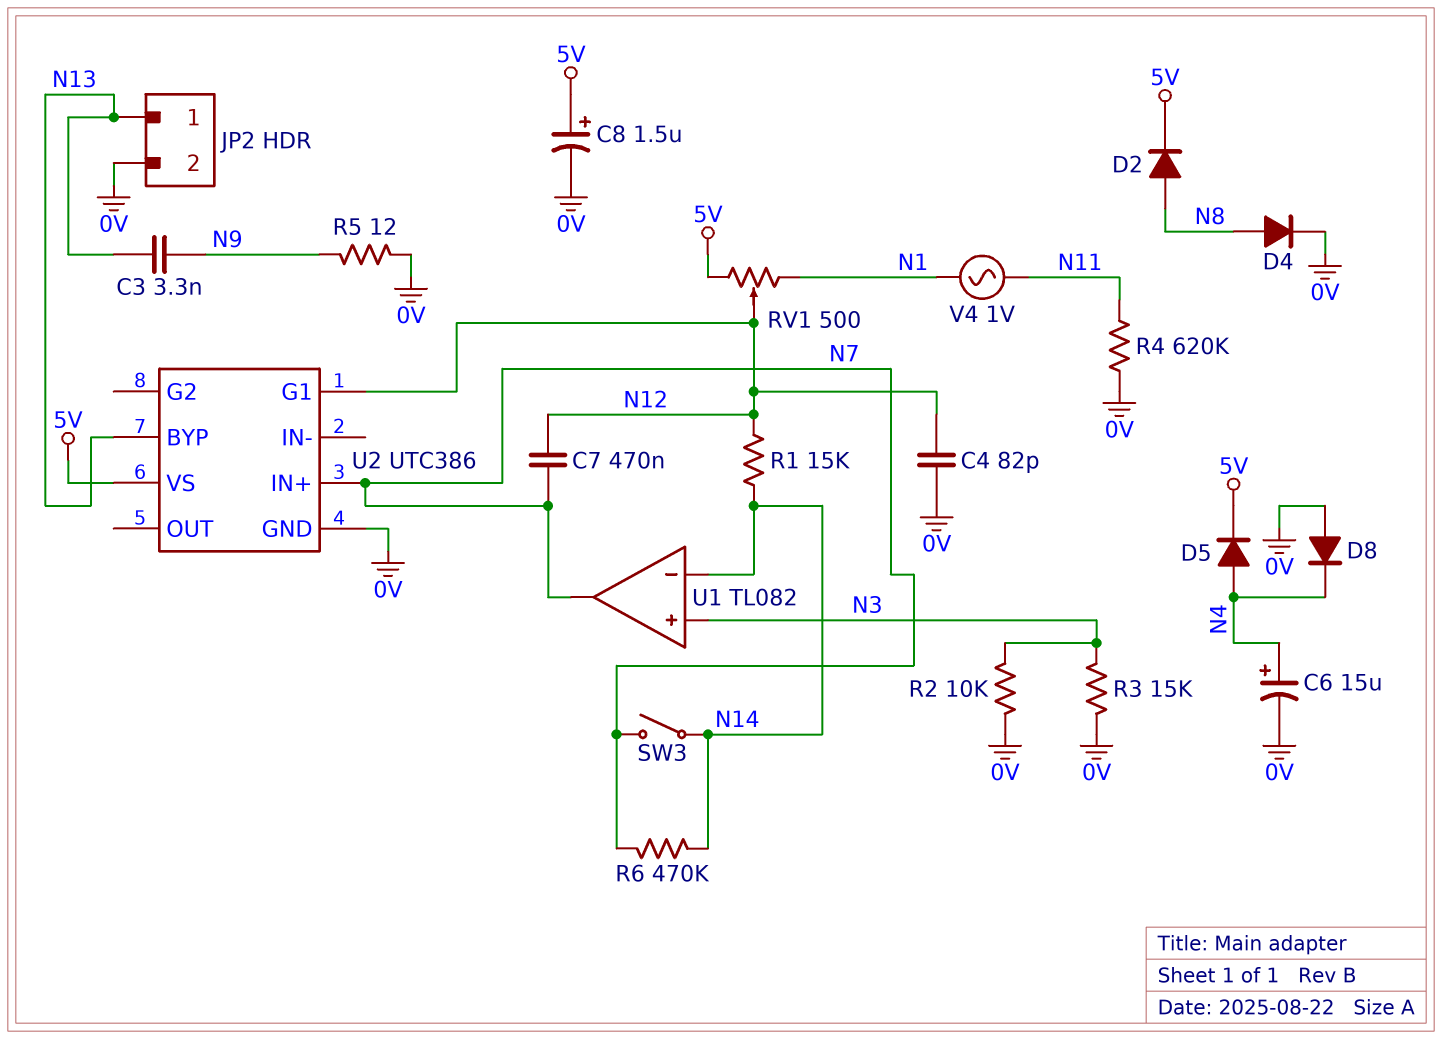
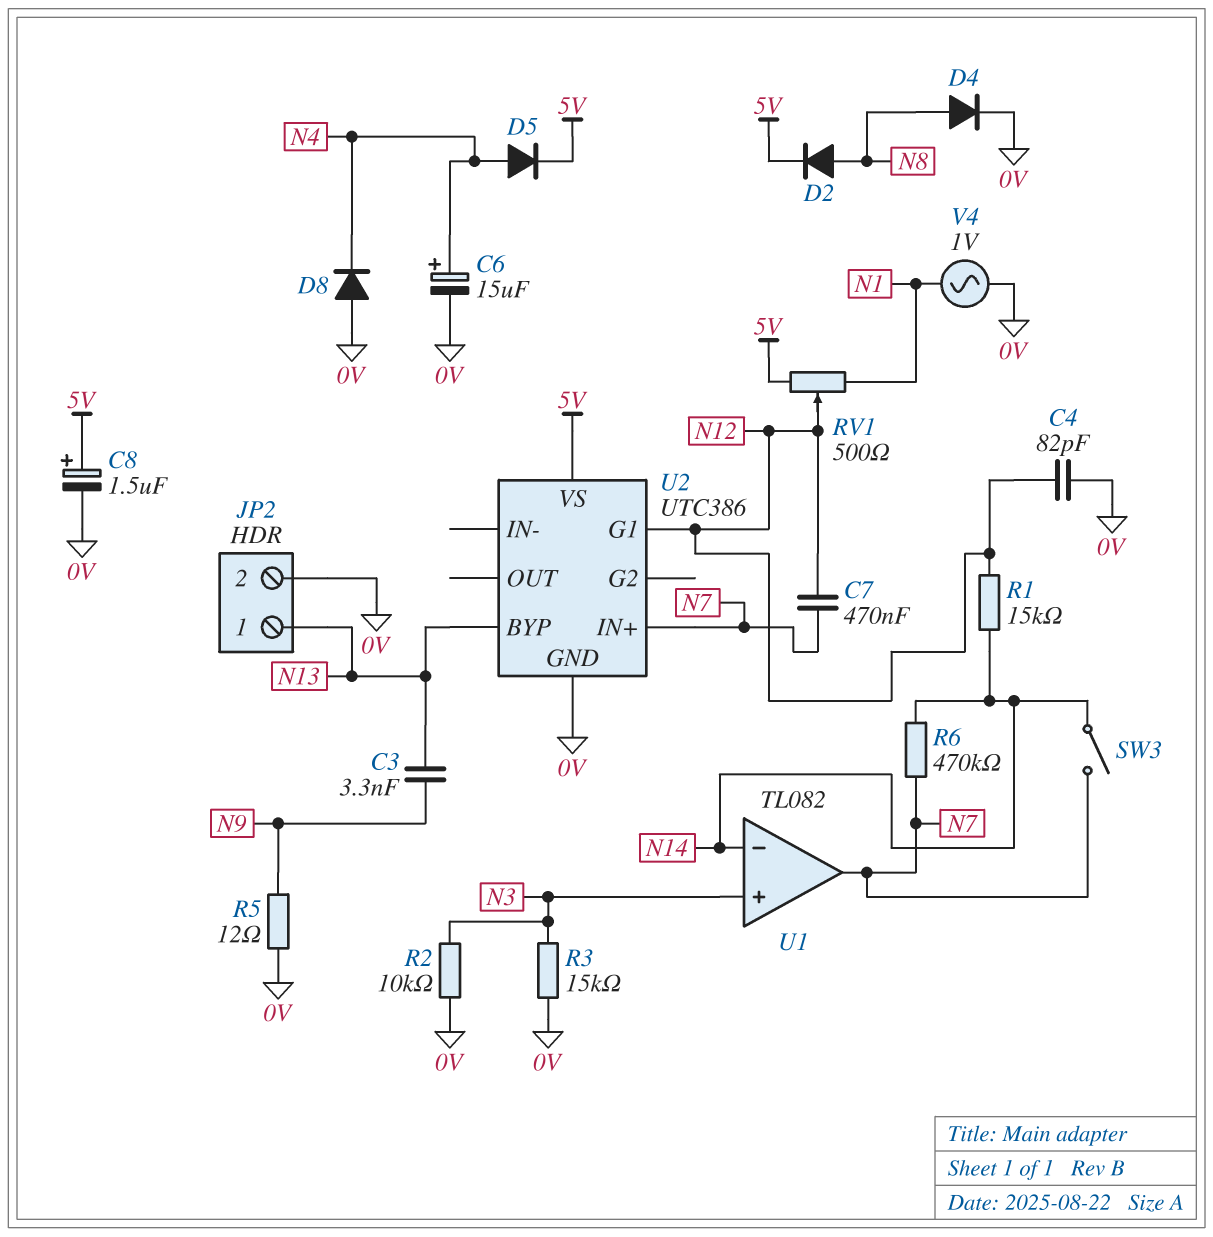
R4: 620k (0V, N11) -> none
V4: AC 1V (N1, N11) -> AC 1V (0V, N1)

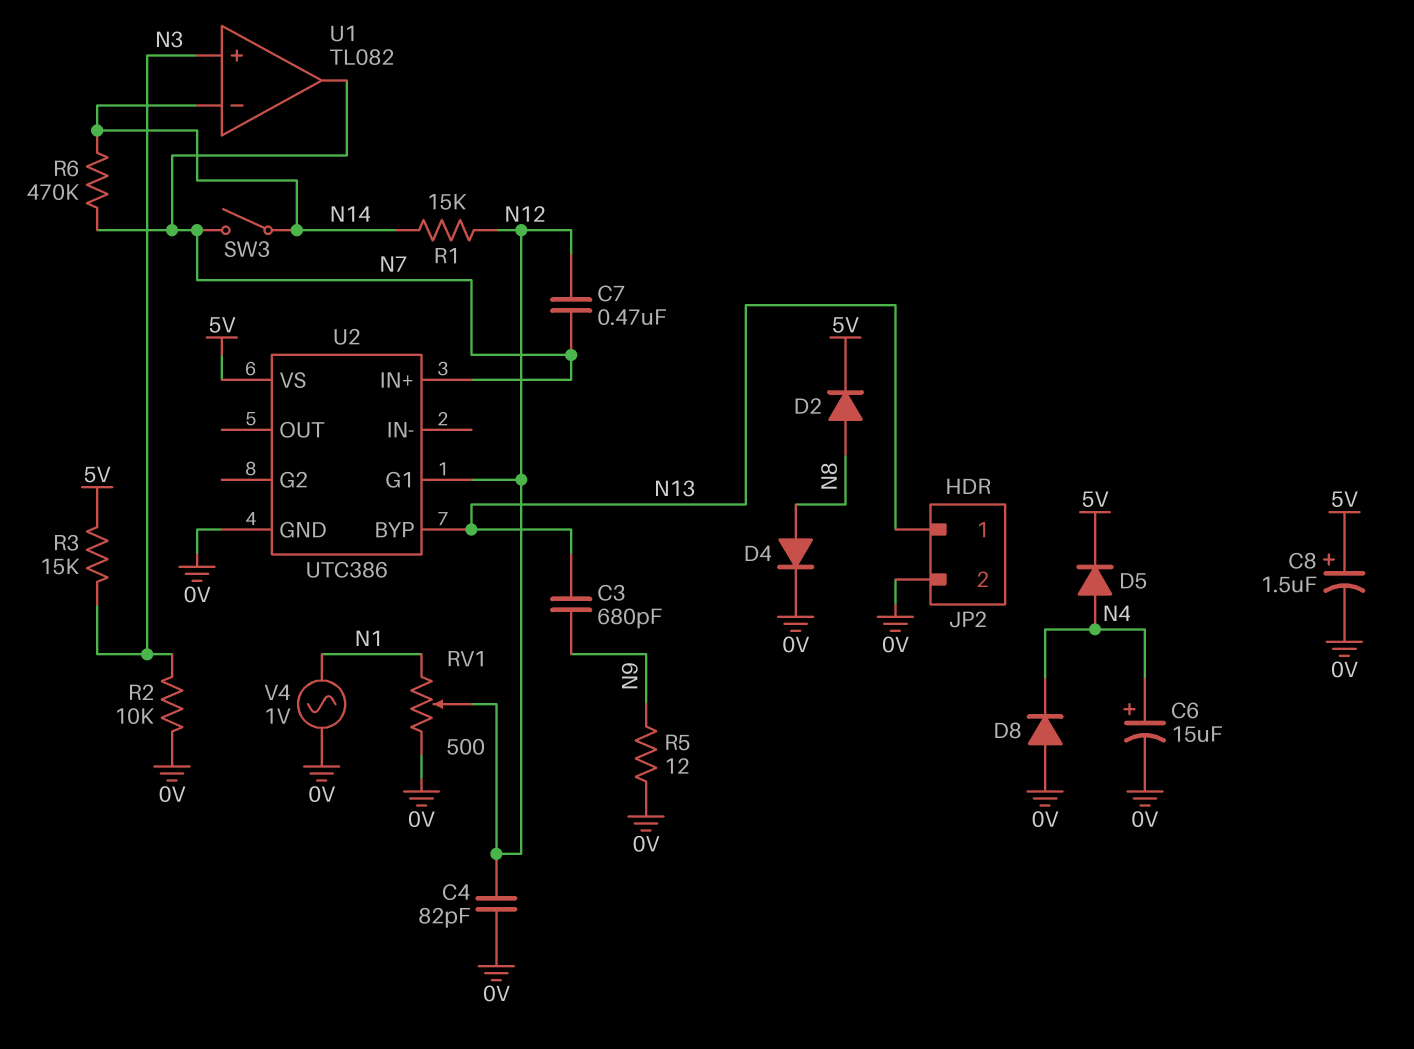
C3: 3.3nF (N9, N13) -> 680pF (N9, N13)
R3: 15k (0V, N3) -> 15k (5V, N3)
RV1: 500 (5V, N1, wiper N12) -> 500 (0V, N1, wiper N12)

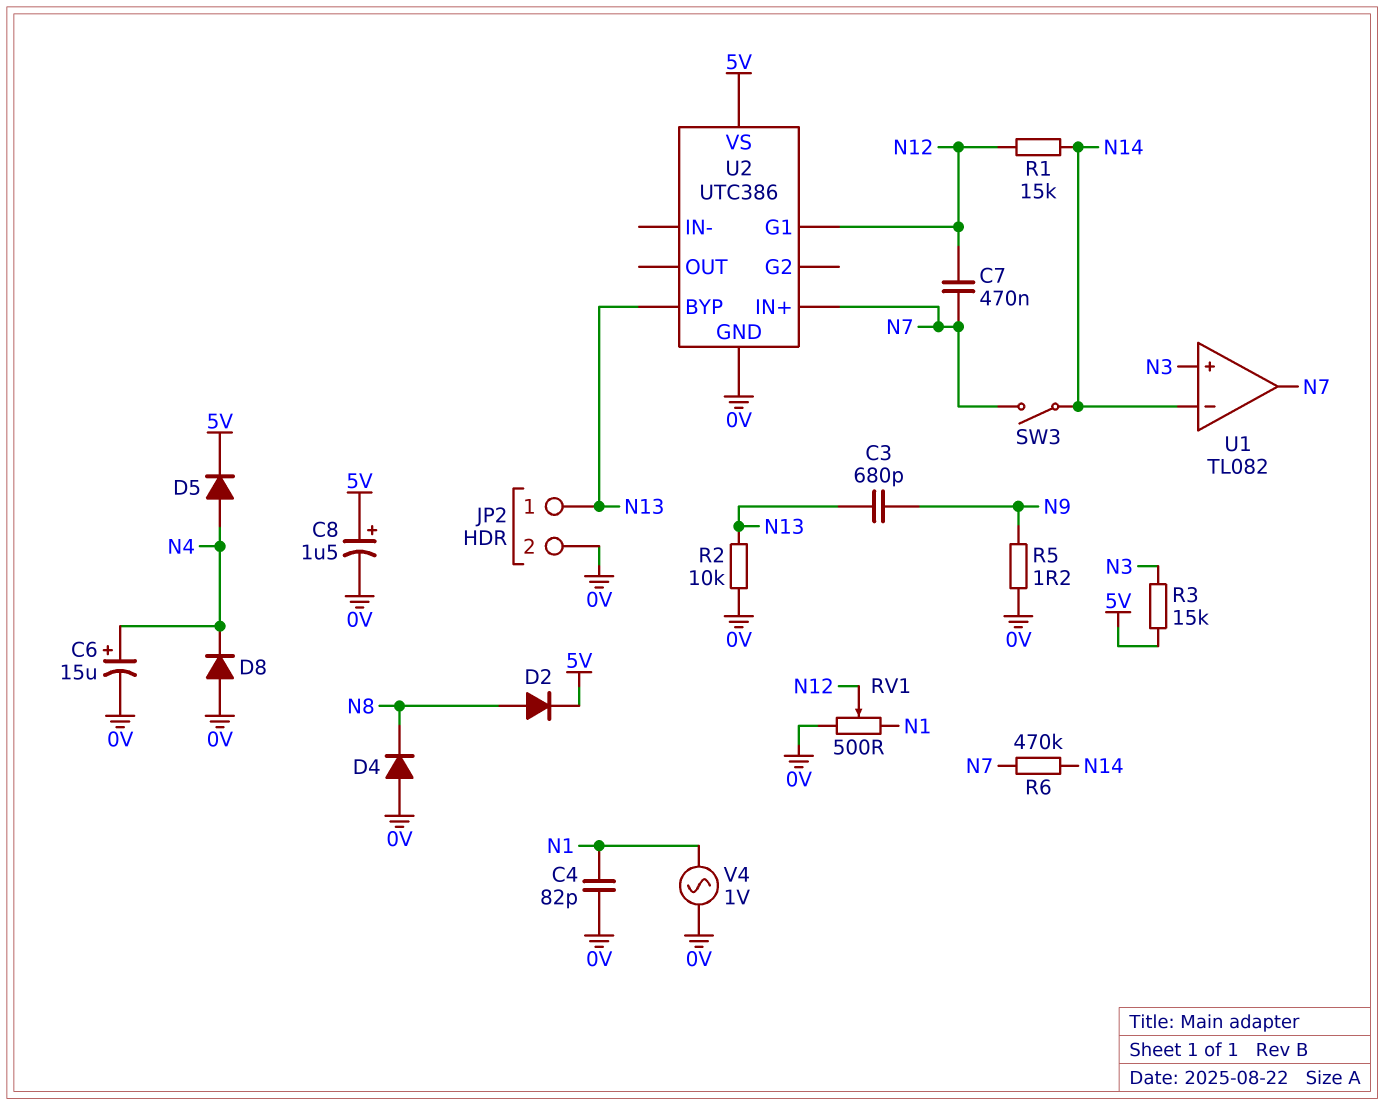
C4: 82pF (0V, N12) -> 82pF (0V, N1)
D4: diode (A N8, K 0V) -> diode (A 0V, K N8)
R2: 10k (0V, N3) -> 10k (0V, N13)
R5: 12 (0V, N9) -> 1.2 (0V, N9)

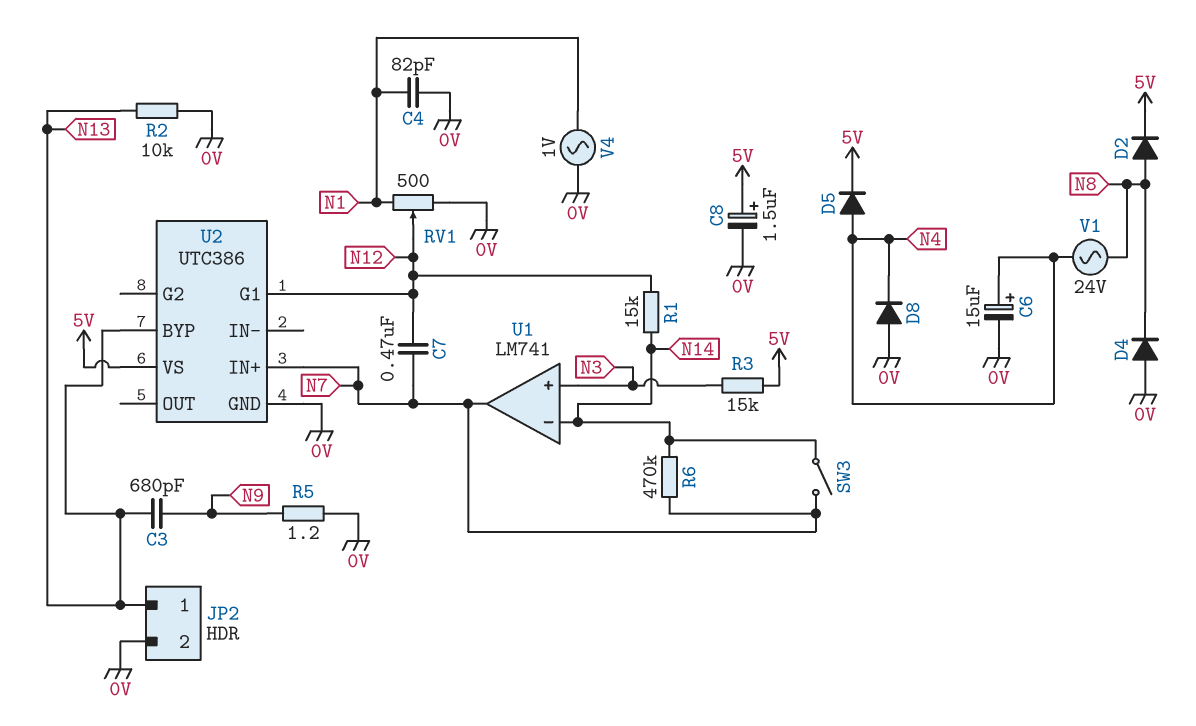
U1: TL082 -> LM741
V1: none -> AC 24V (N4, N8)

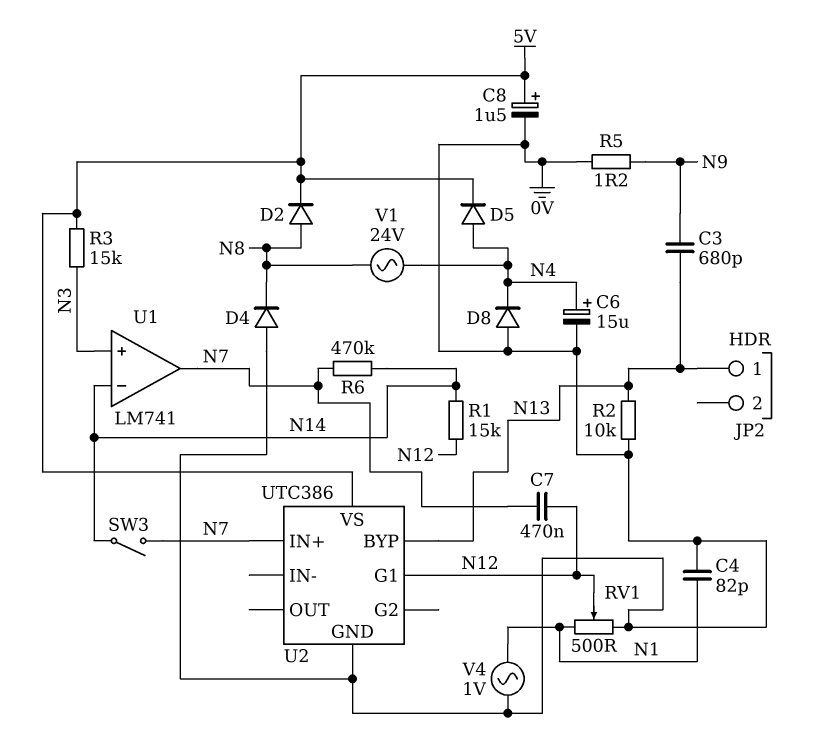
JP2 pin 2: 0V -> none

